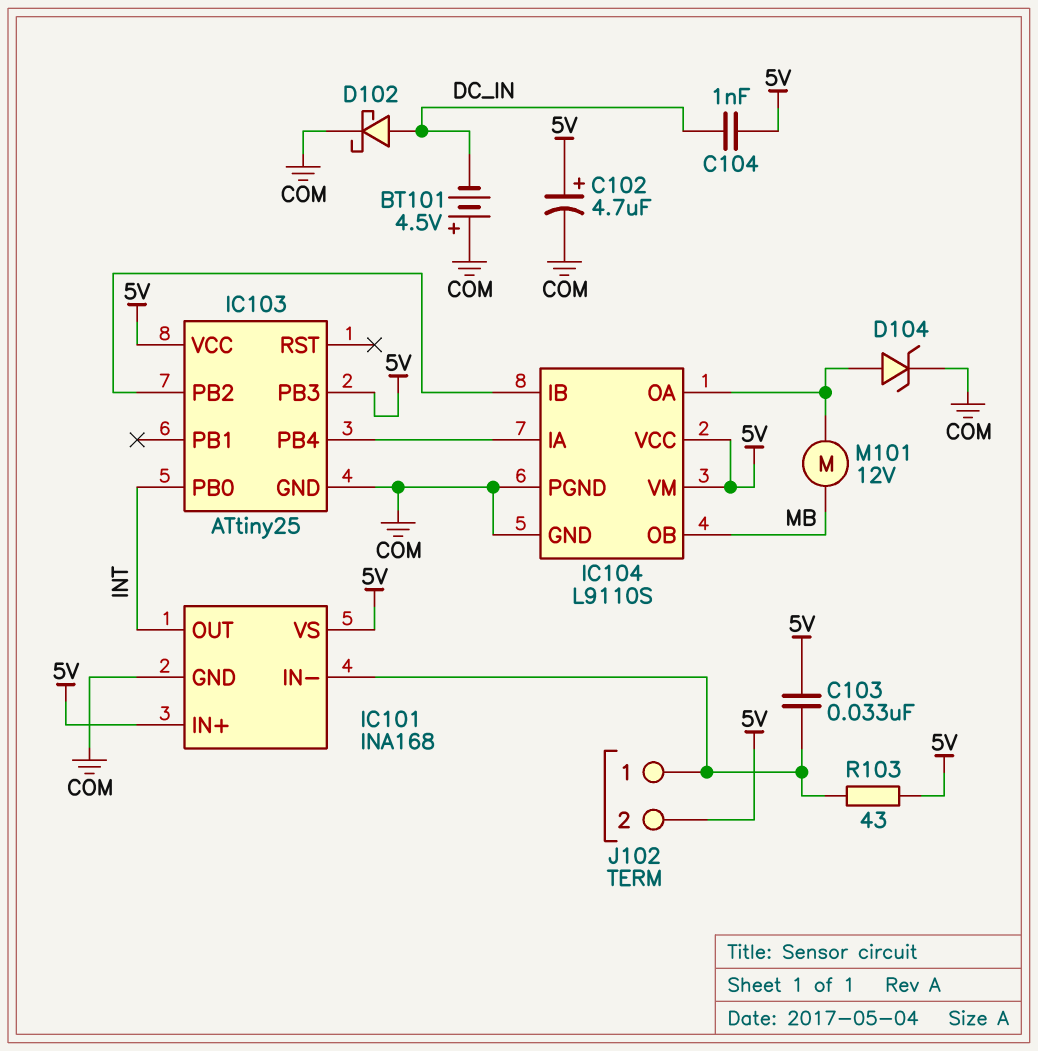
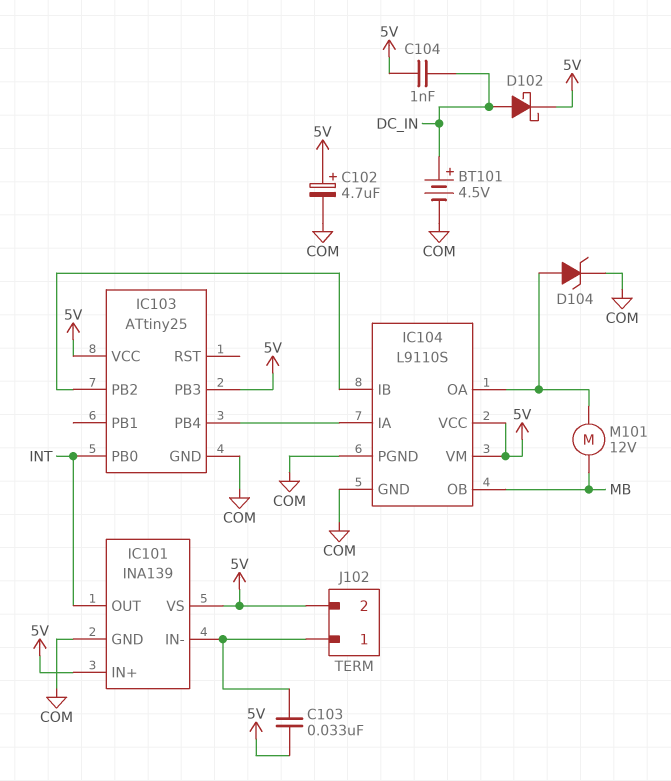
BT101: 4.5V (plus COM, minus DC_IN) -> 4.5V (plus DC_IN, minus COM)
D102: schottky (A DC_IN, K COM) -> schottky (A DC_IN, K 5V)
IC101: INA168 -> INA139
R103: 43 (5V, IC101/IN-) -> none

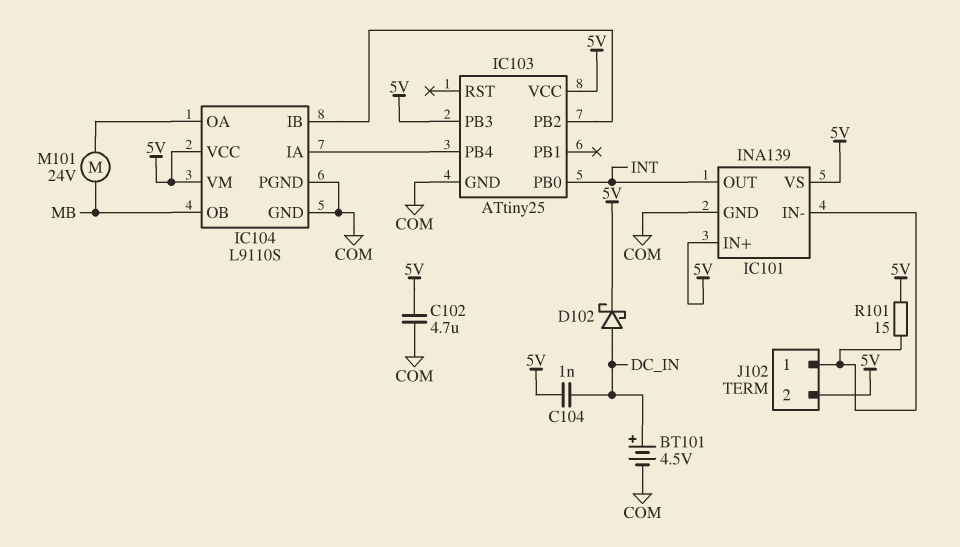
C102: 4.7uF (plus 5V, minus COM) -> 4.7uF (5V, COM)
C103: 33nF (5V, IC101/IN-) -> none
D104: zener (A IC104/OA, K COM) -> none
M101: motor 12V (IC104/OA, MB) -> motor 24V (IC104/OA, MB)
R101: none -> 15 (5V, IC101/IN-)

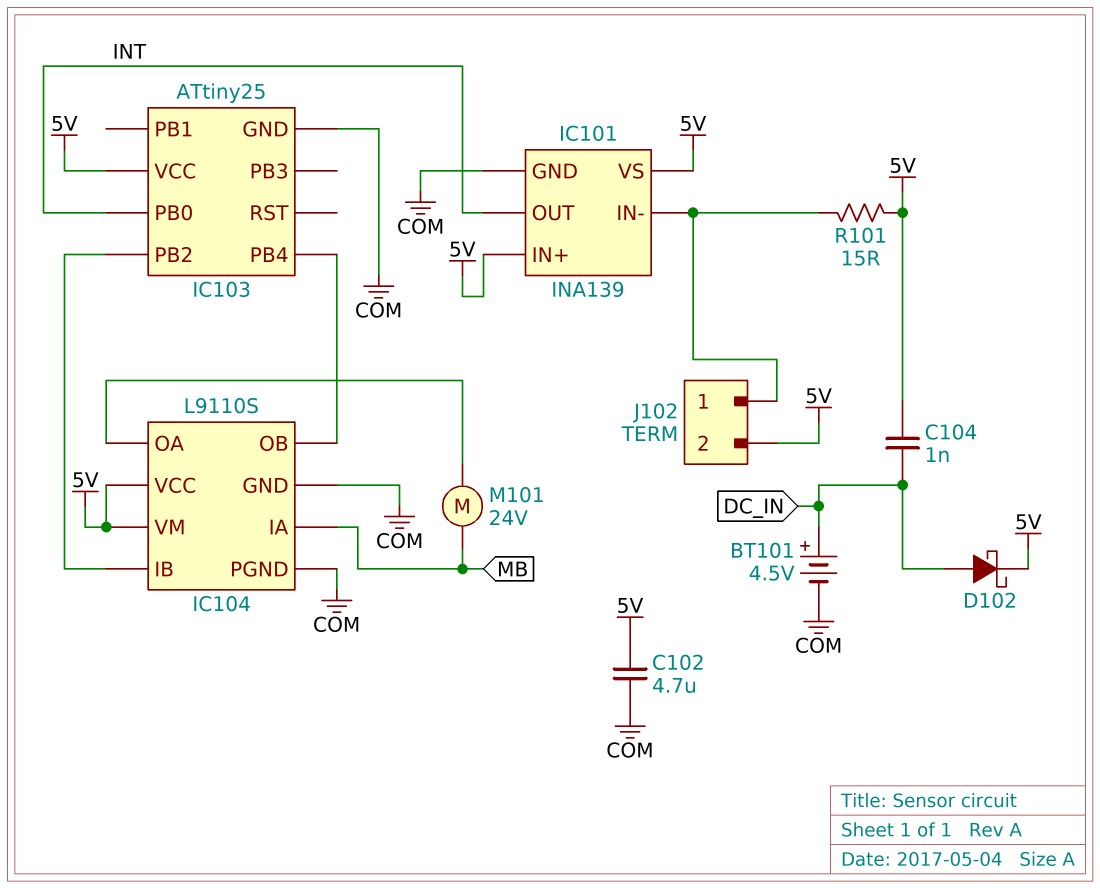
IC103 pin PB3: 5V -> none
IC104 pin IA: IC103/PB4 -> MB
IC104 pin OB: MB -> IC103/PB4

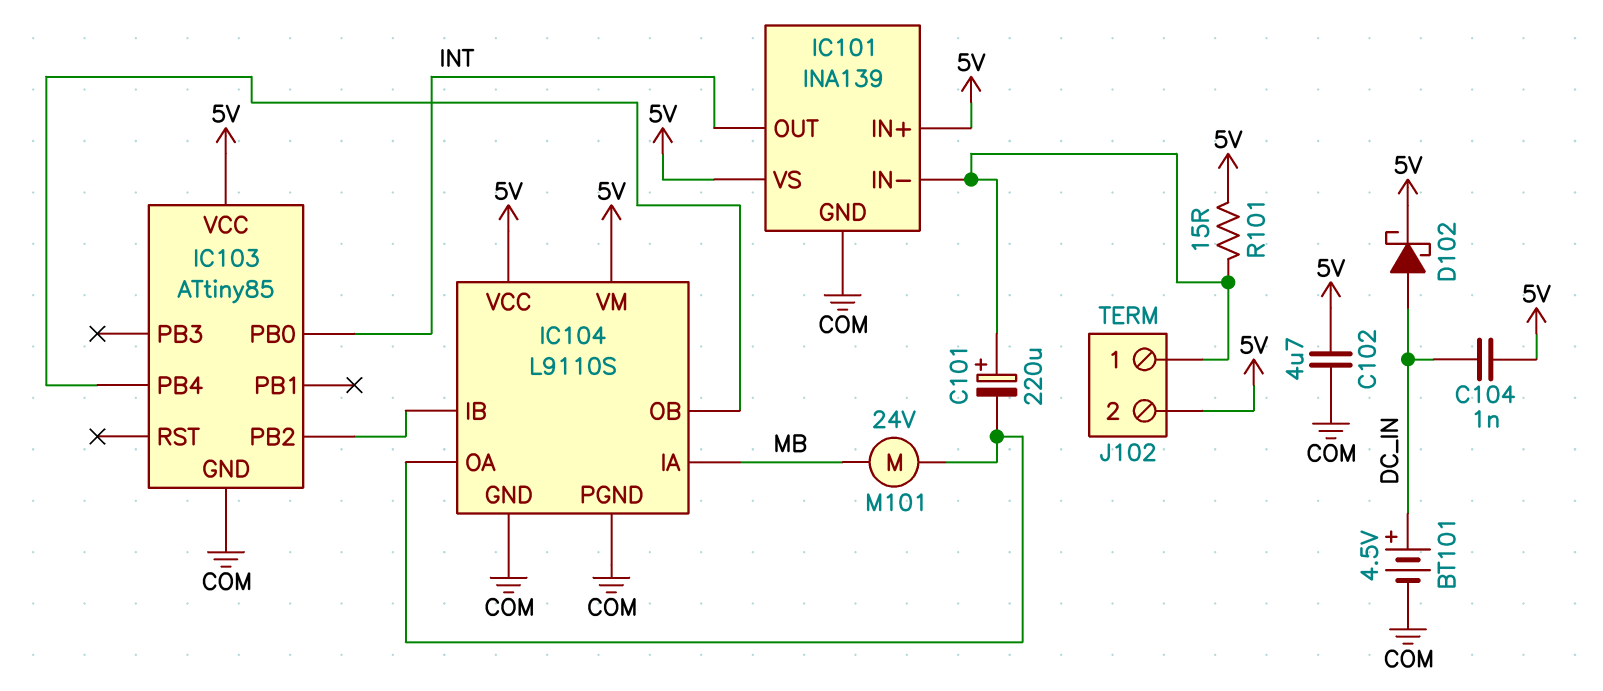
C101: none -> 220uF (plus IC101/IN-, minus IC104/OA)
IC103: ATtiny25 -> ATtiny85

